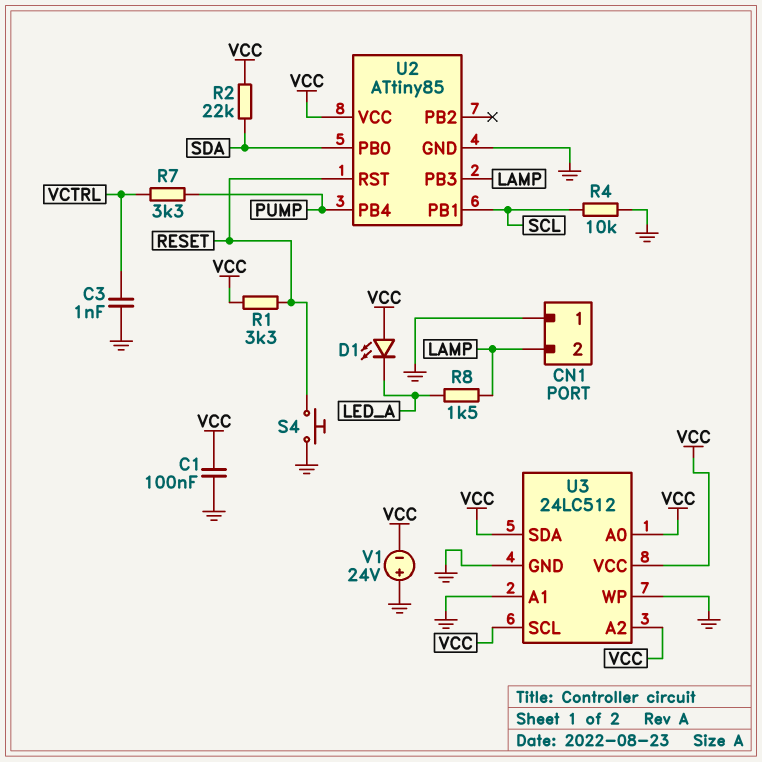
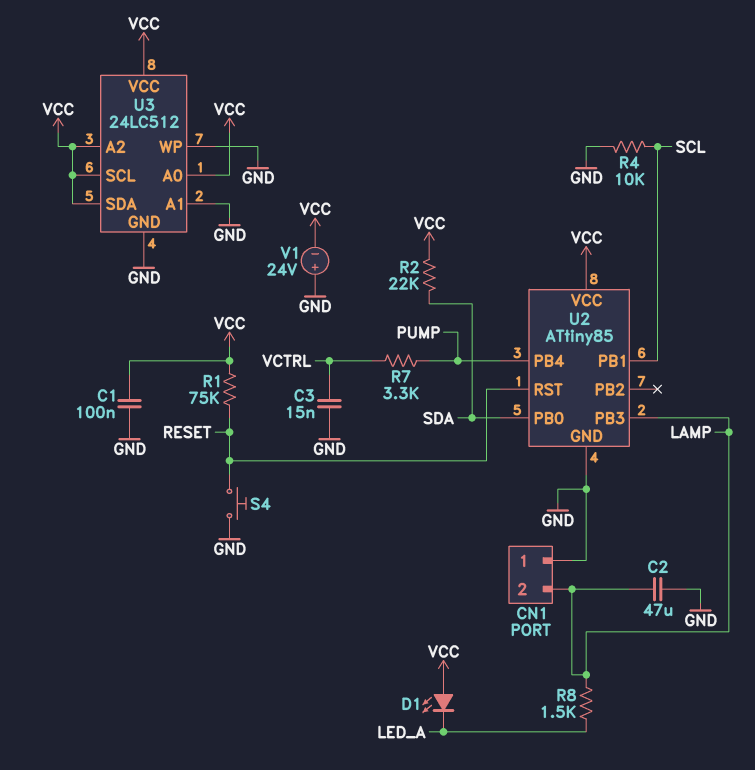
C2: none -> 47uF (GND, LAMP)
C3: 1nF (GND, VCTRL) -> 15nF (GND, VCTRL)
R1: 3.3k (RESET, VCC) -> 75k (RESET, VCC)

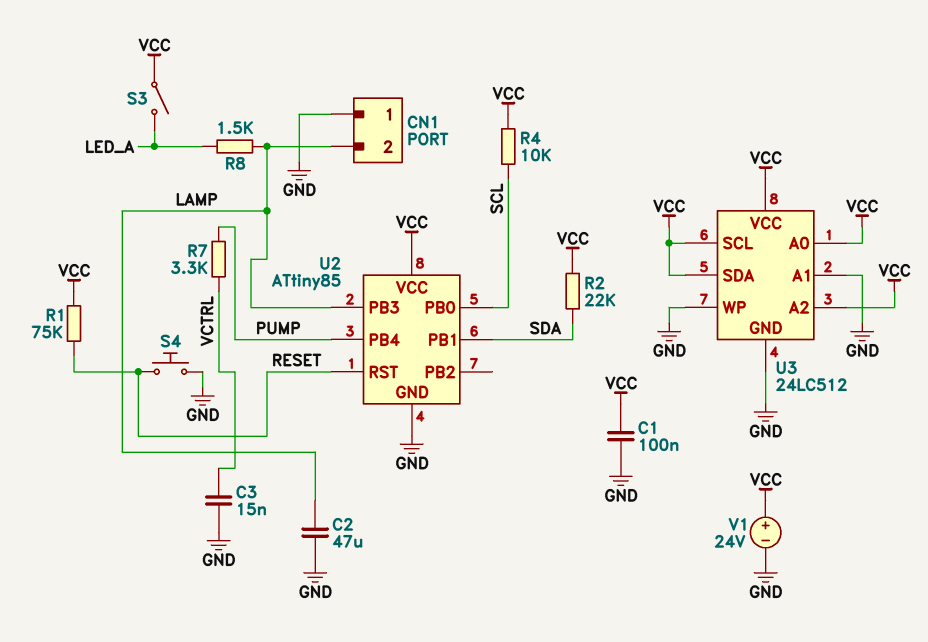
D1: LED (A VCC, K LED_A) -> none
R4: 10k (GND, SCL) -> 10k (SCL, VCC)
S3: none -> switch (LED_A, VCC)
U2 pin PB0: SDA -> SCL
U2 pin PB1: SCL -> SDA
V1: 24V (plus GND, minus VCC) -> 24V (plus VCC, minus GND)

